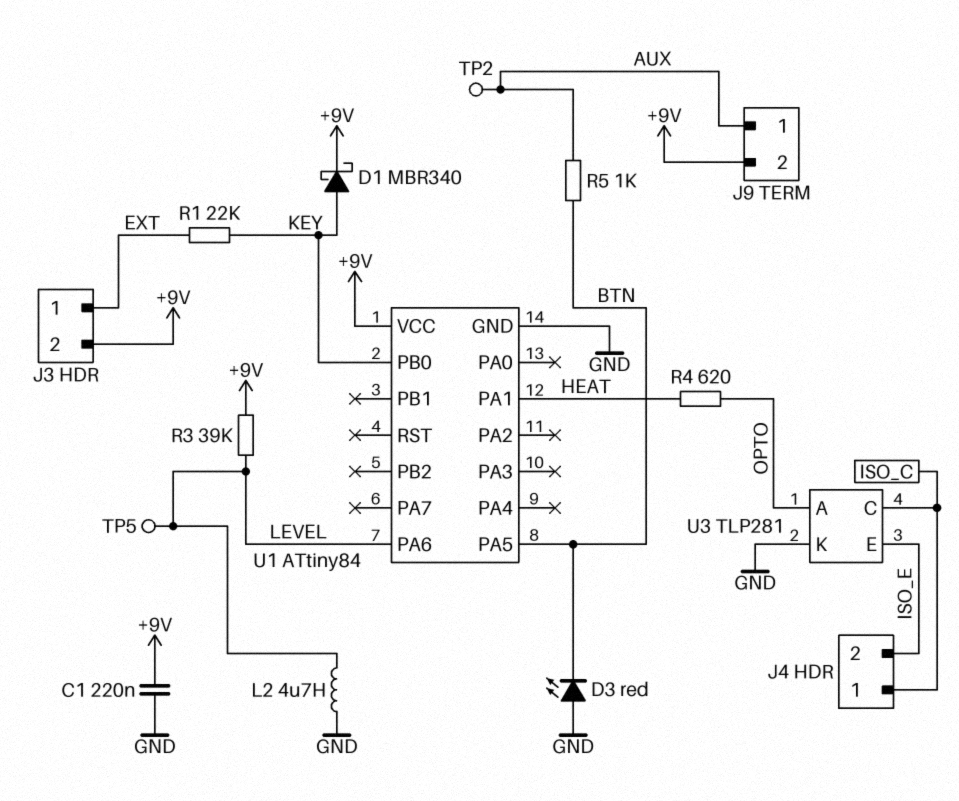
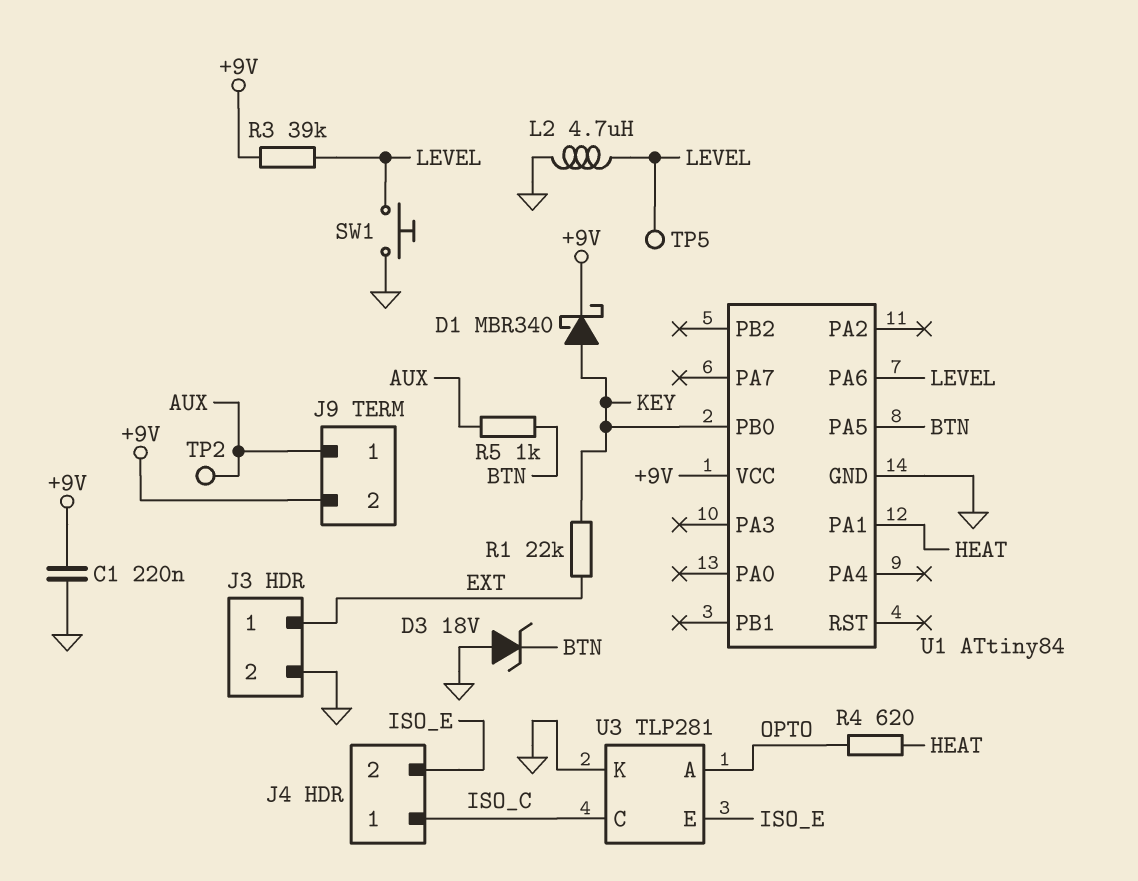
D3: LED red (A GND, K BTN) -> zener 18V (A GND, K BTN)
J3 pin 2: +9V -> GND
SW1: none -> button (GND, LEVEL)

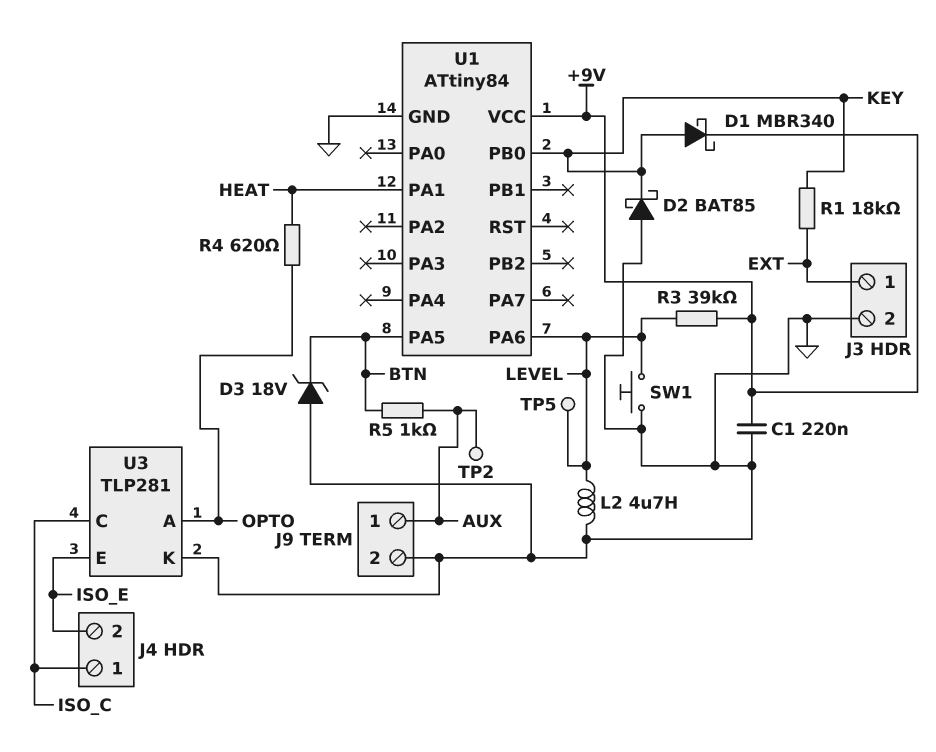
D2: none -> schottky BAT85 (A GND, K KEY)
J9 pin 2: +9V -> GND
R1: 22k (EXT, KEY) -> 18k (EXT, KEY)

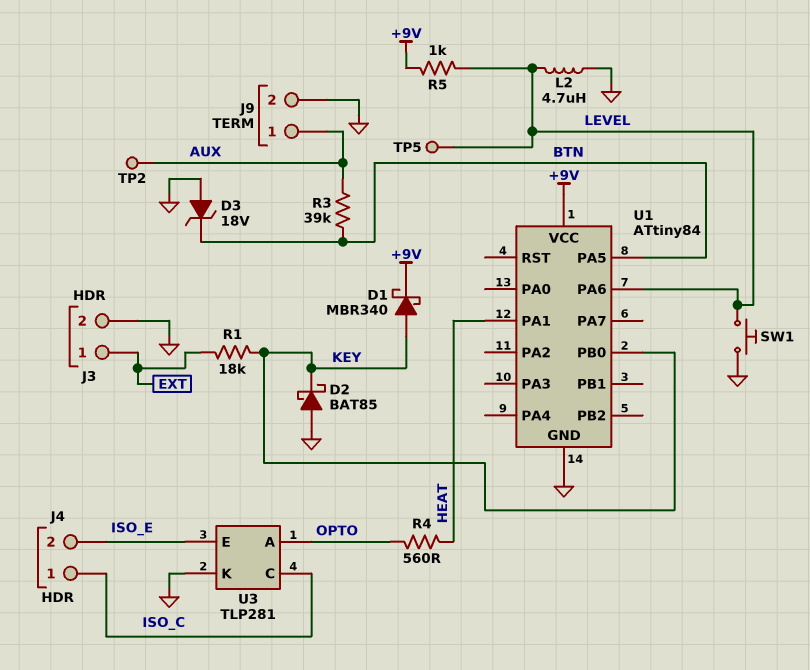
C1: 220nF (+9V, GND) -> none
R3: 39k (+9V, LEVEL) -> 39k (AUX, BTN)
R4: 620 (HEAT, OPTO) -> 560 (HEAT, OPTO)
R5: 1k (AUX, BTN) -> 1k (+9V, LEVEL)

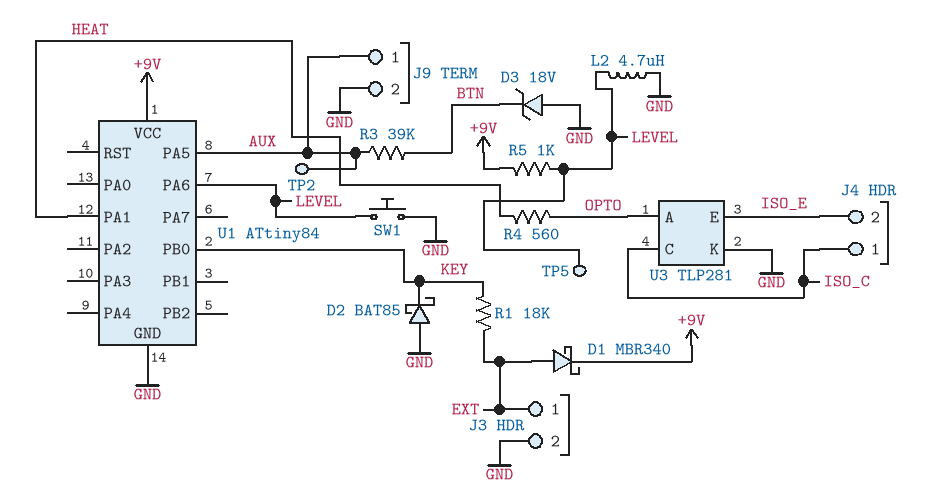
D1: schottky MBR340 (A KEY, K +9V) -> schottky MBR340 (A EXT, K +9V)
U1 pin PA5: BTN -> AUX

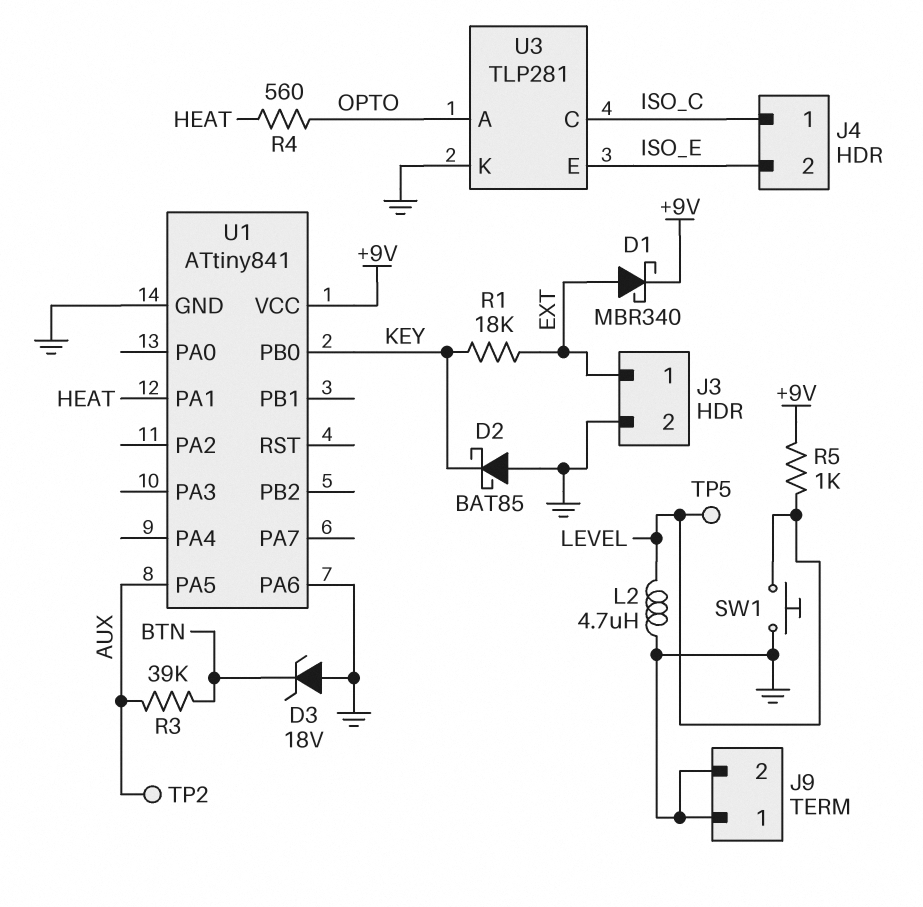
J9 pin 1: AUX -> GND
U1: ATtiny84 -> ATtiny841
U1 pin PA6: LEVEL -> GND

